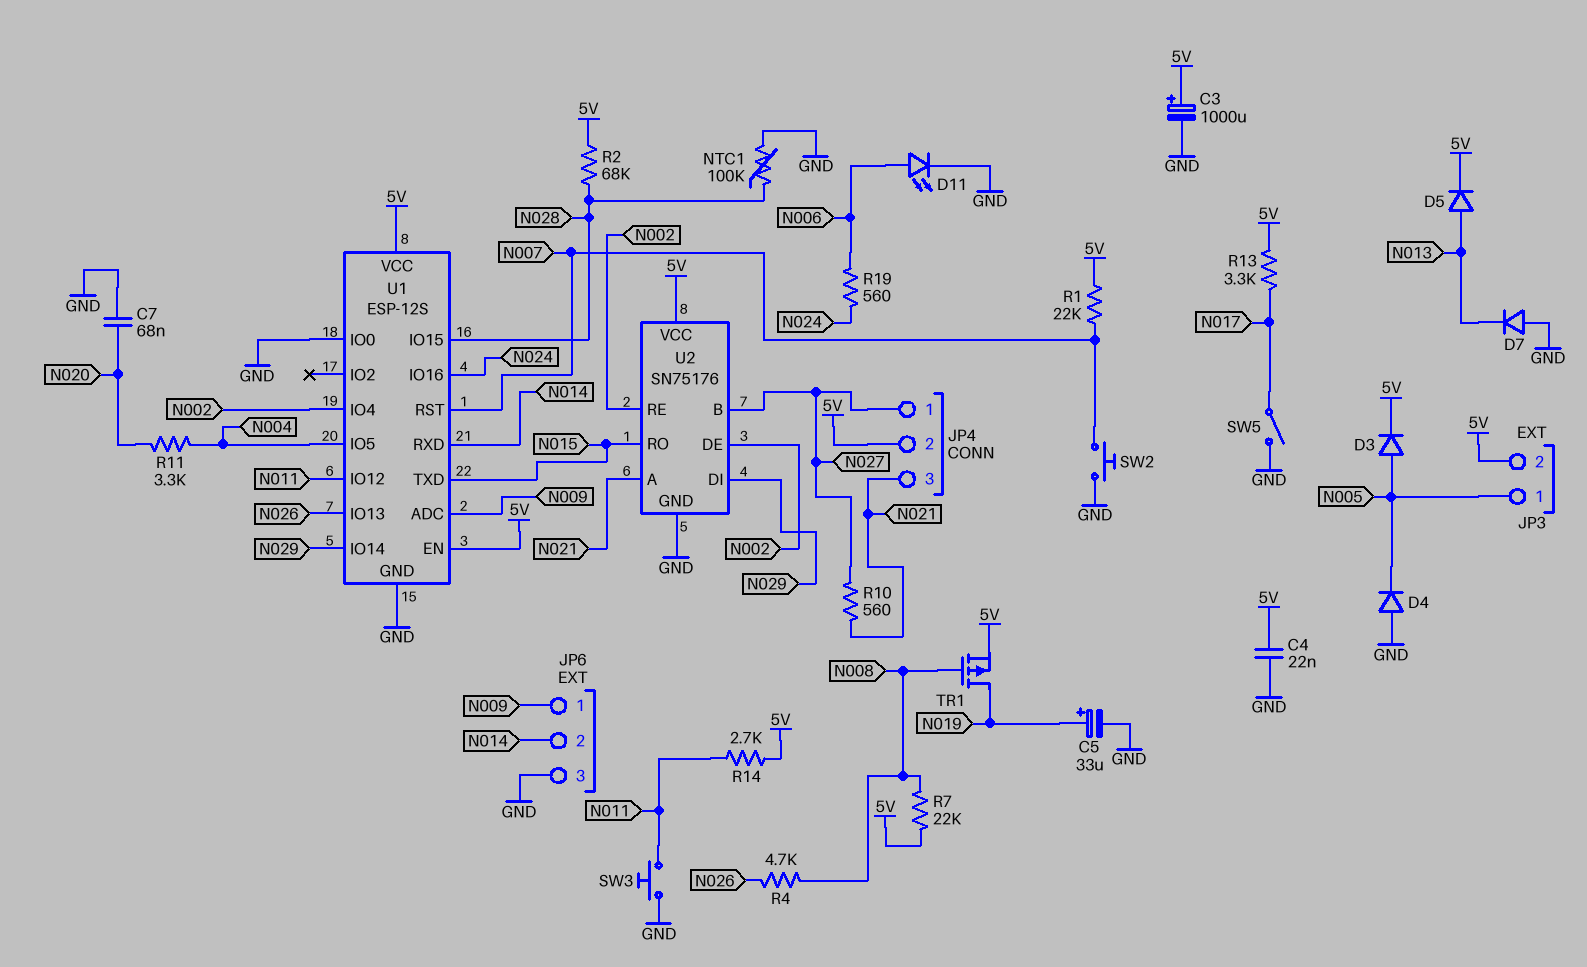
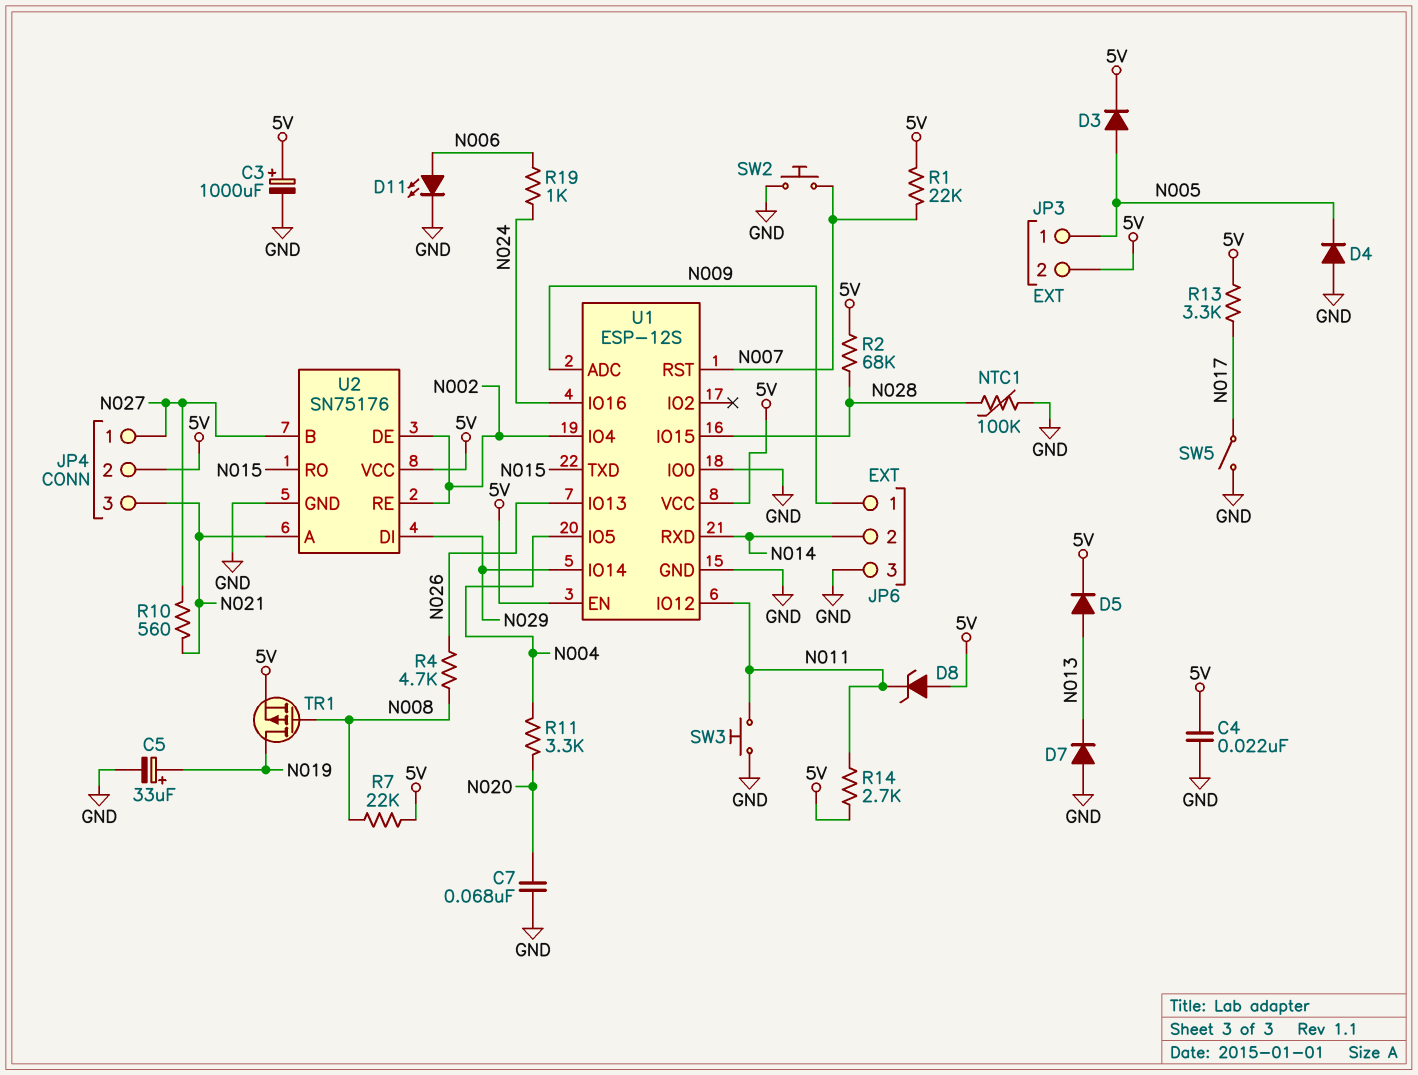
D8: none -> zener (A 5V, K N011)
R19: 560 (N006, N024) -> 1k (N006, N024)

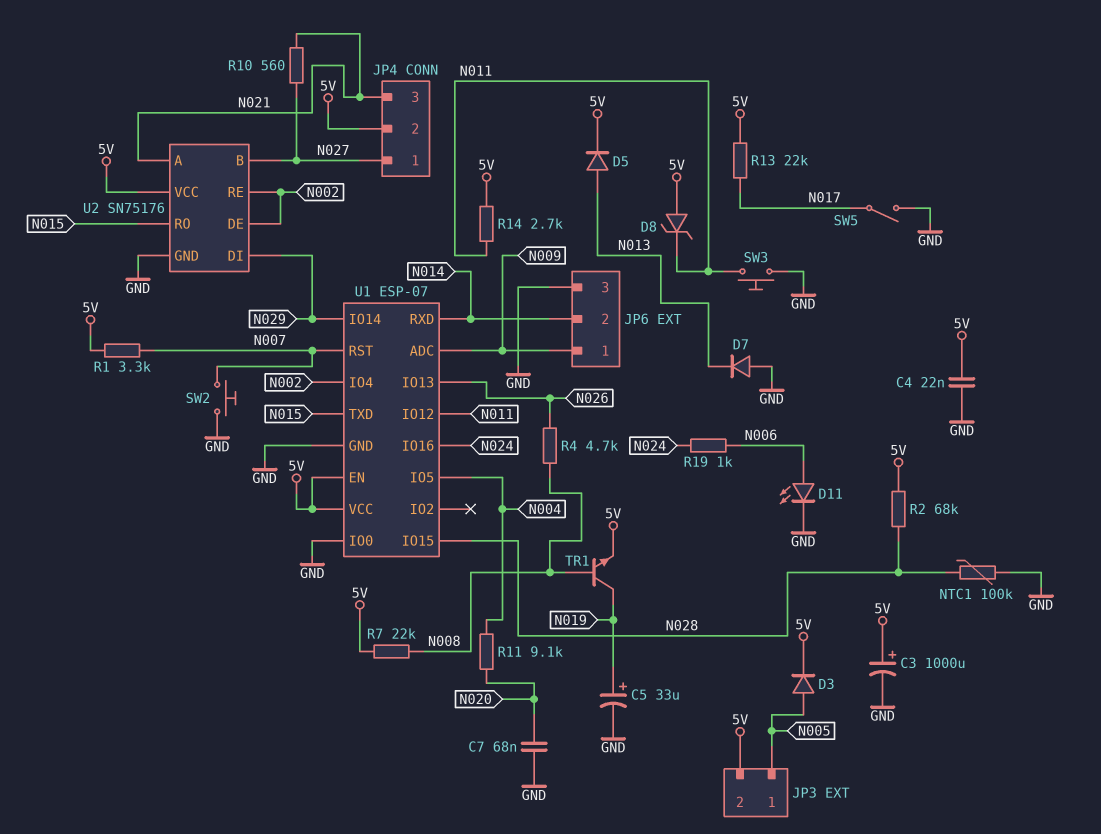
D4: diode (A GND, K N005) -> none
R1: 22k (5V, N007) -> 3.3k (5V, N007)
R11: 3.3k (N004, N020) -> 9.1k (N004, N020)
R13: 3.3k (5V, N017) -> 22k (5V, N017)
TR1: PMOS (G N008, D N019, S 5V) -> NPN (B N008, C N019, E 5V)
U1: ESP-12S -> ESP-07

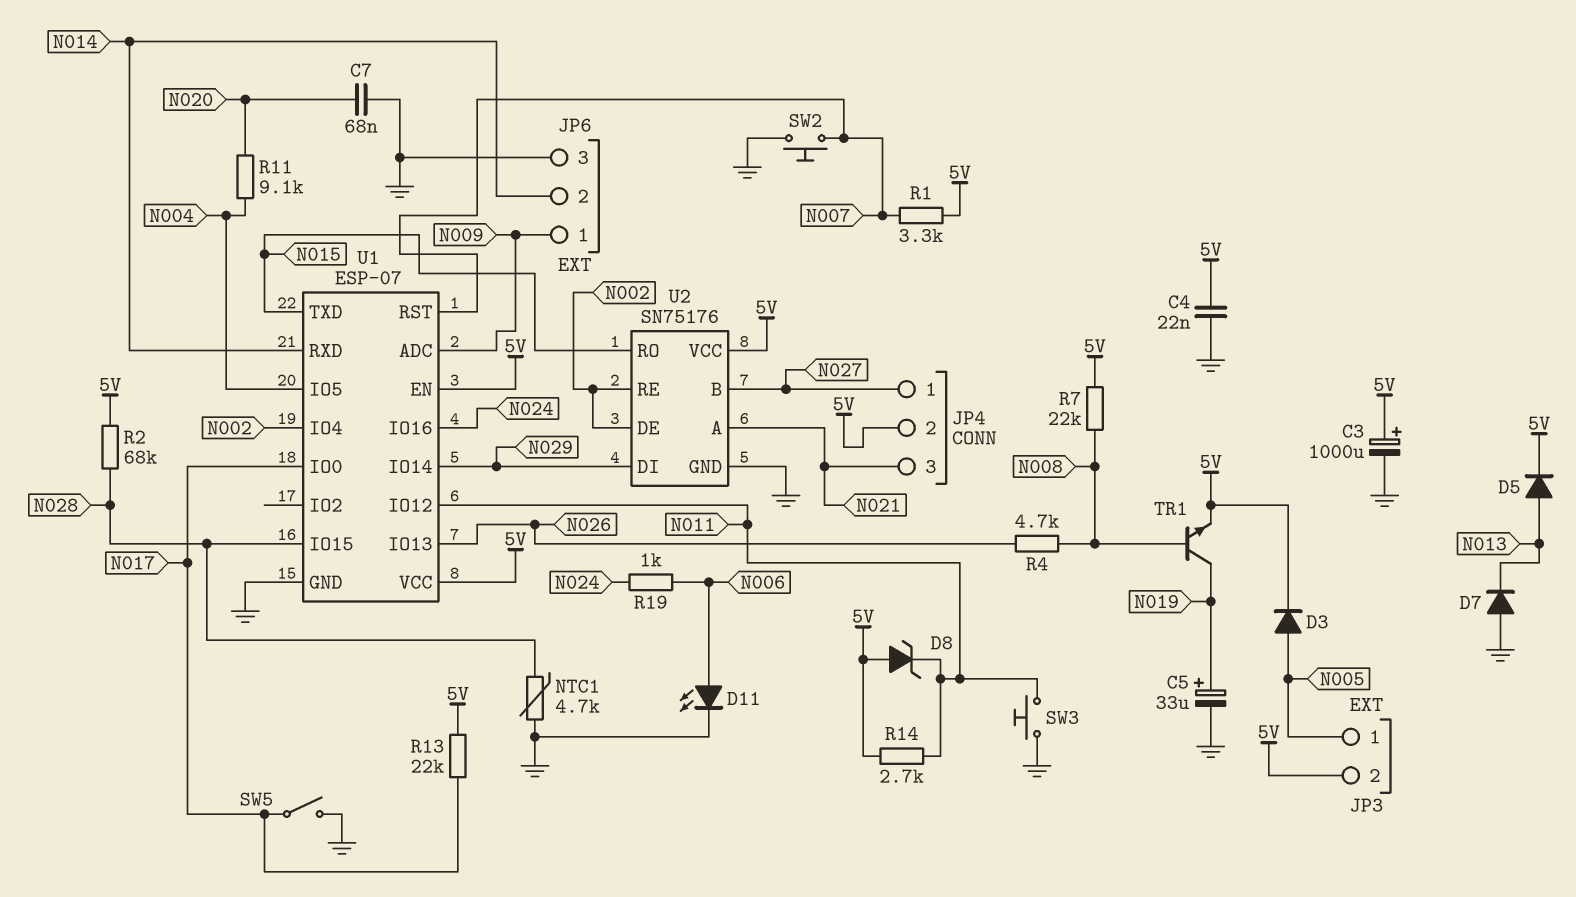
NTC1: 100k (GND, N028) -> 4.7k (GND, N028)
R10: 560 (N021, N027) -> none
U1 pin IO0: GND -> N017

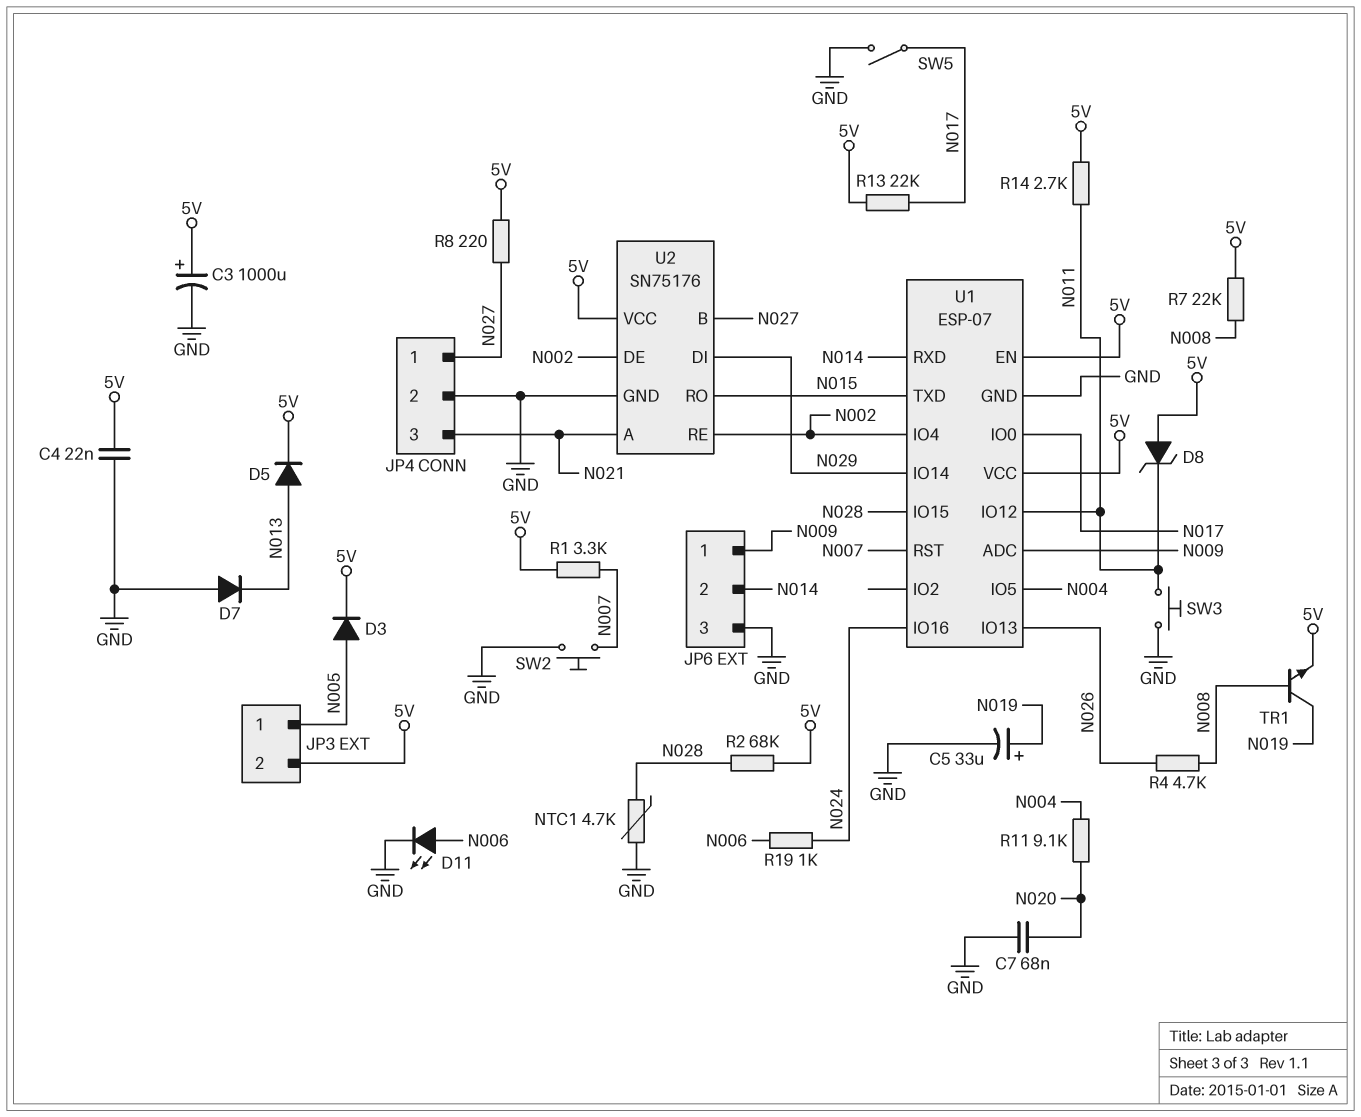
JP4 pin 2: 5V -> GND
R8: none -> 220 (5V, N027)

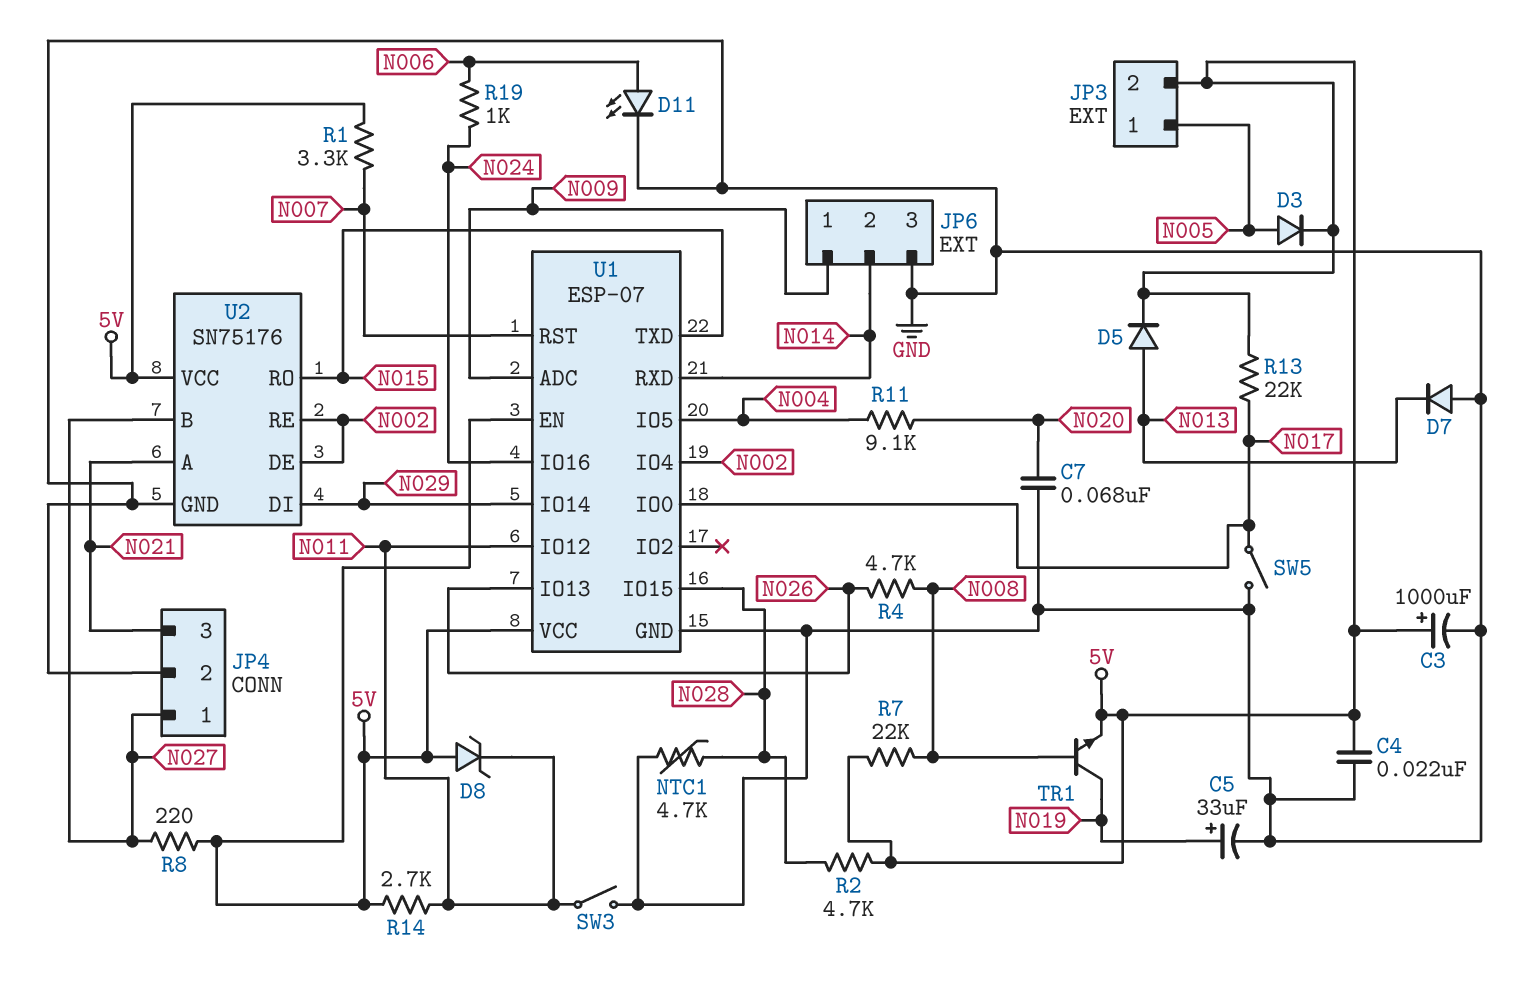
R2: 68k (5V, N028) -> 4.7k (5V, N028)
SW2: button (GND, N007) -> none
SW3: button (GND, N011) -> switch (GND, N011)

